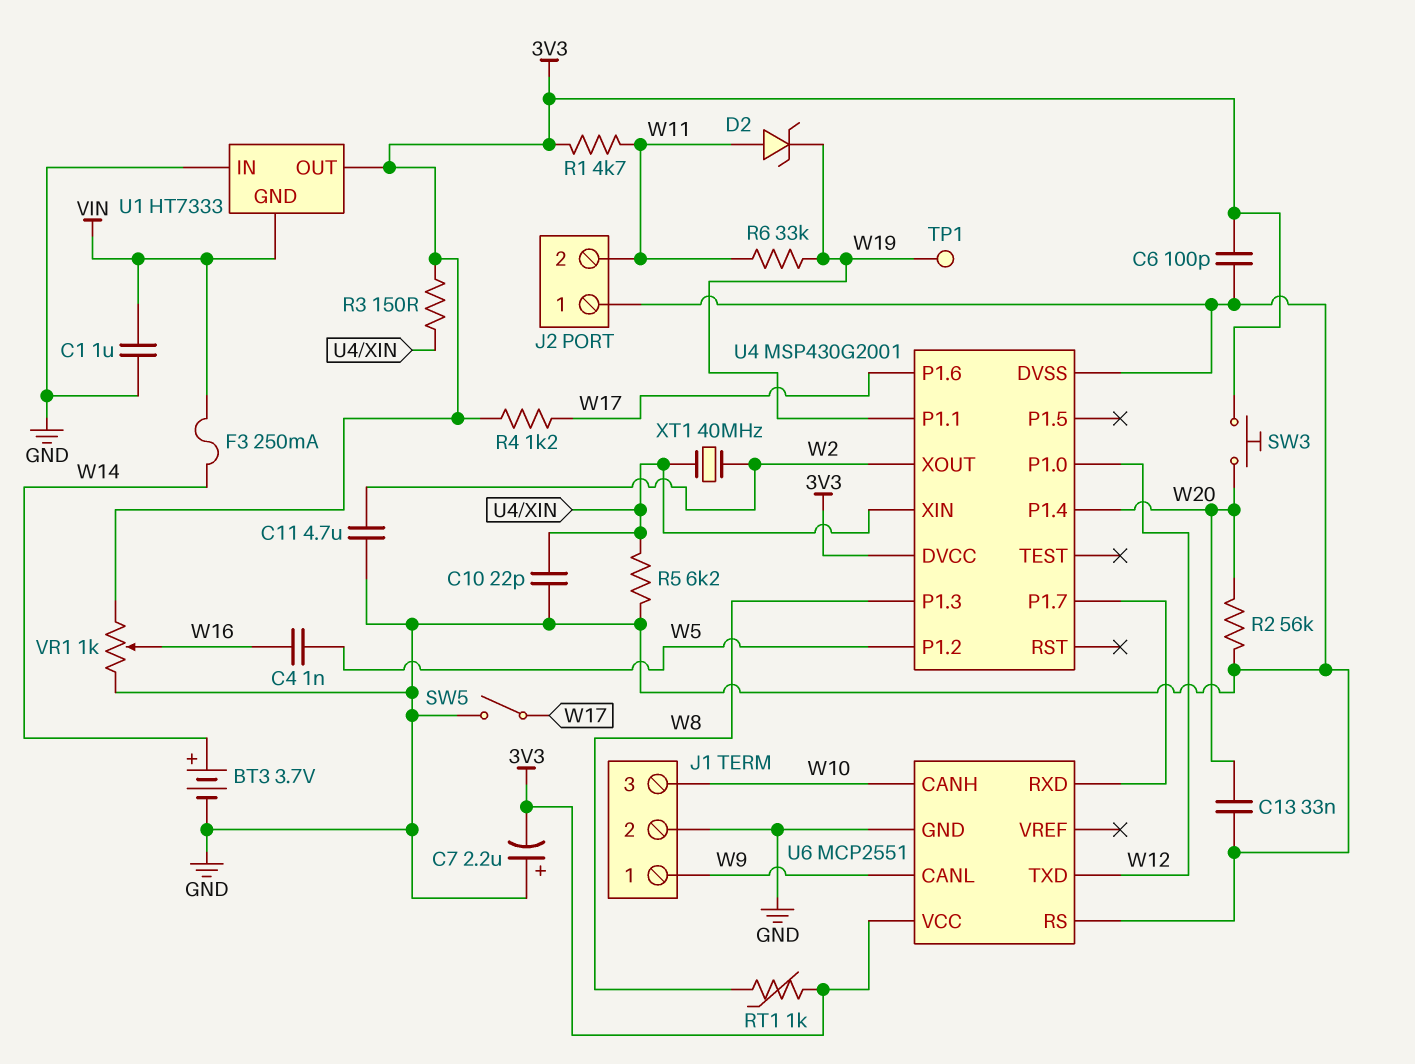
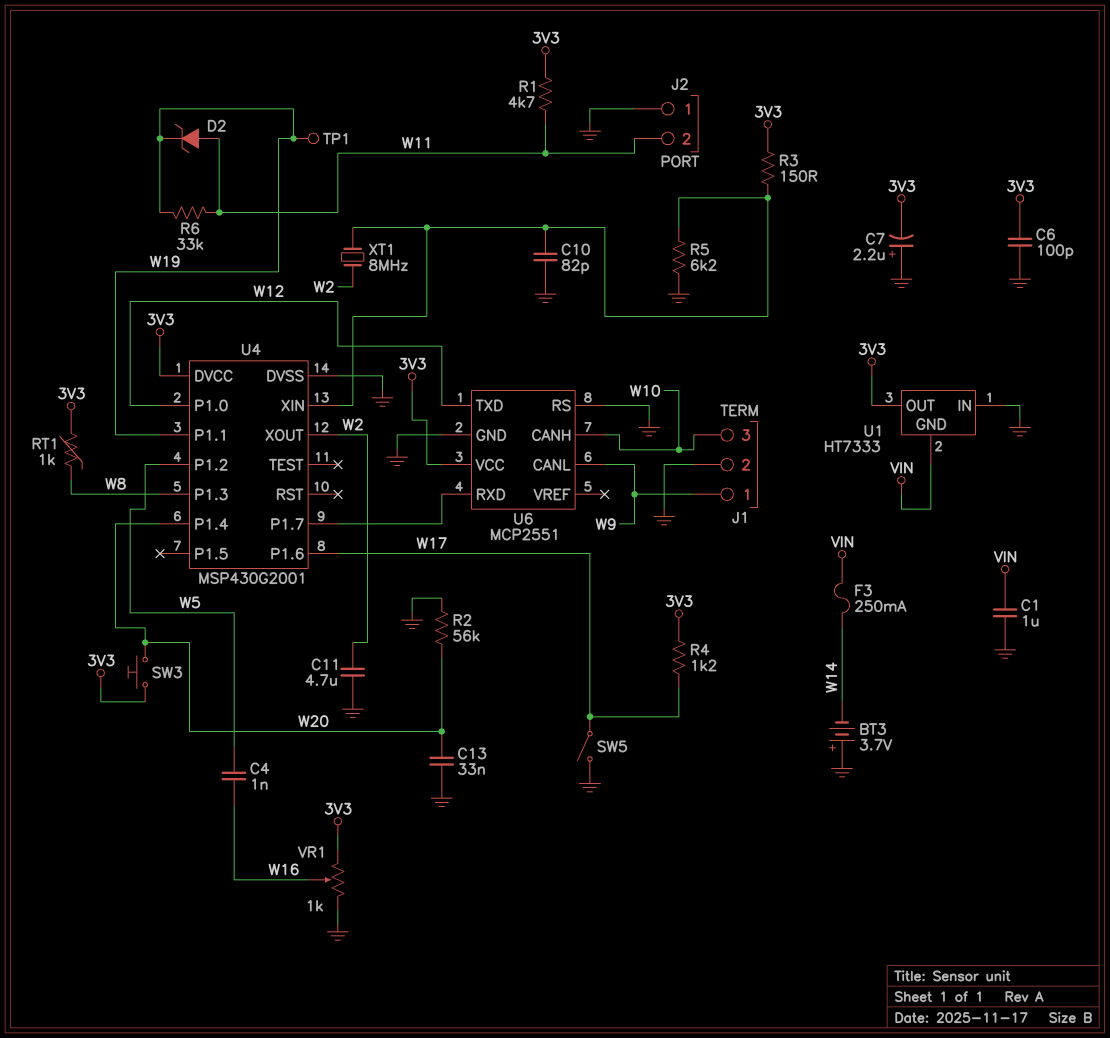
BT3: 3.7V (plus W14, minus GND) -> 3.7V (plus GND, minus W14)
C10: 22pF (GND, U4/XIN) -> 82pF (GND, U4/XIN)
XT1: 40MHz (U4/XIN, W2) -> 8MHz (U4/XIN, W2)

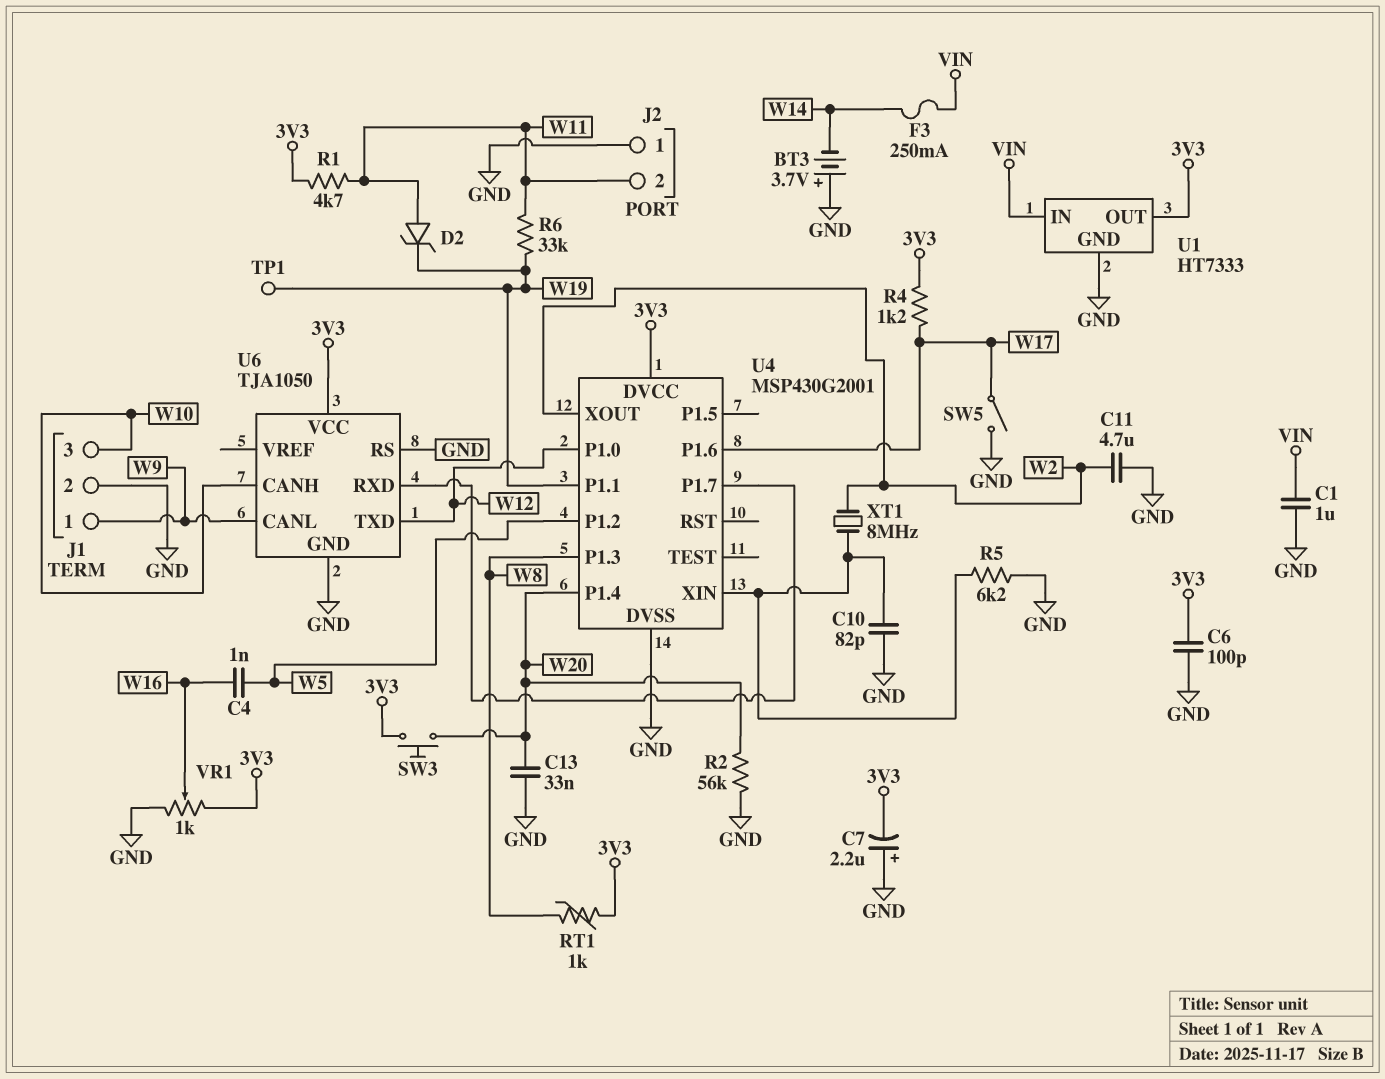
R3: 150 (3V3, U4/XIN) -> none
U1 pin GND: VIN -> GND
U1 pin IN: GND -> VIN
U6: MCP2551 -> TJA1050

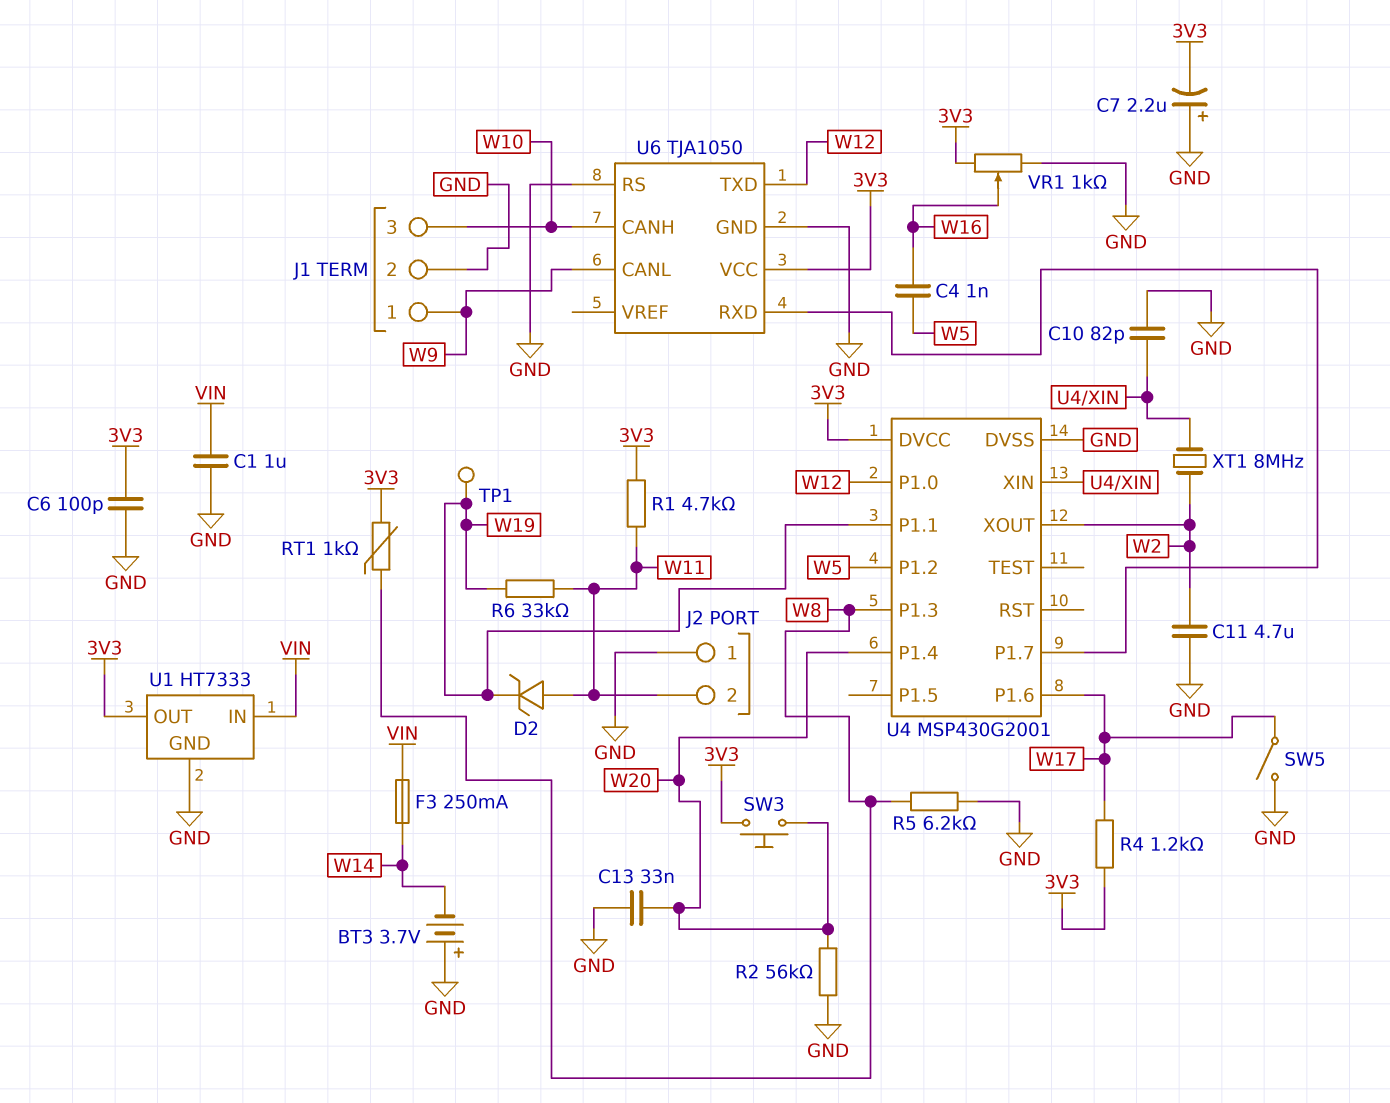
R5: 6.2k (GND, U4/XIN) -> 6.2k (GND, W8)

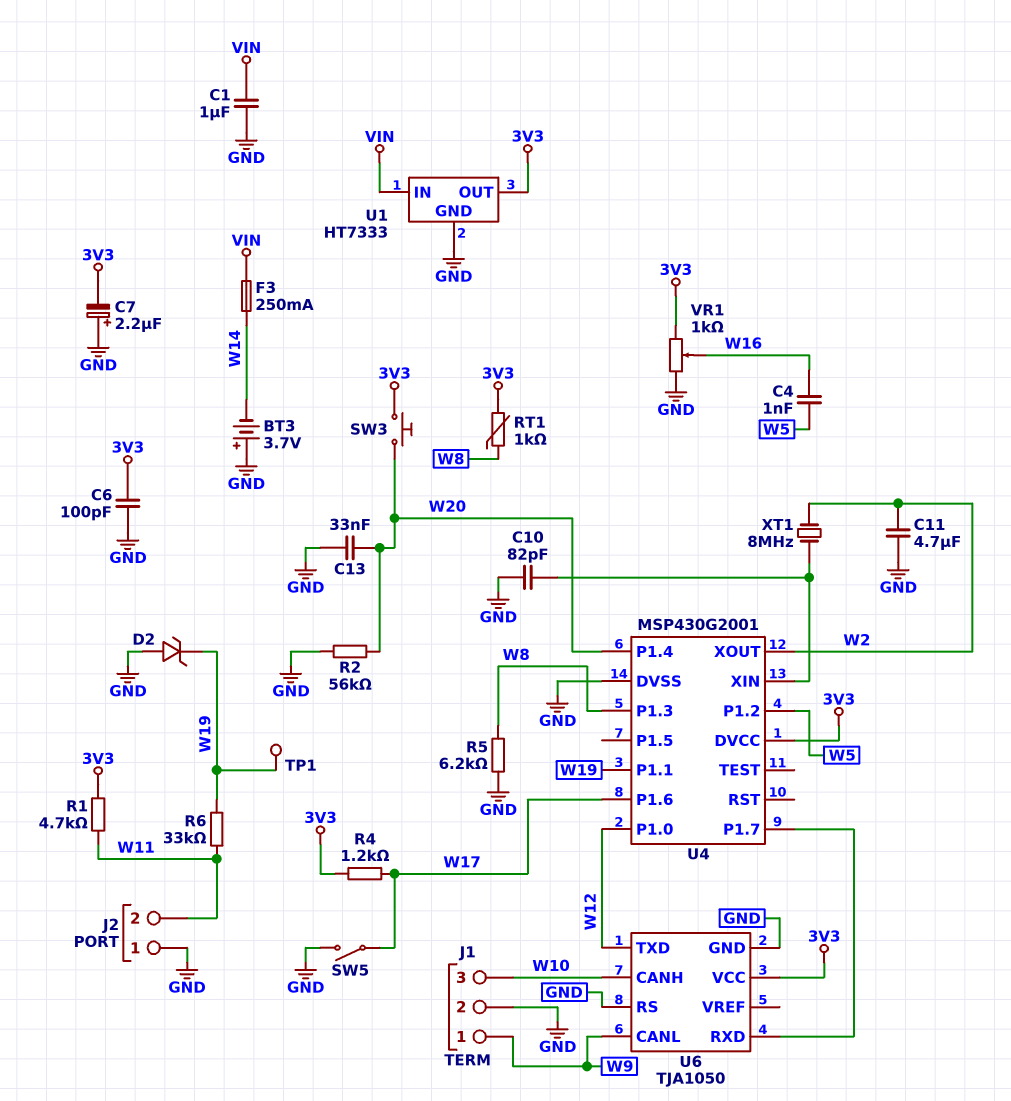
D2: zener (A W11, K W19) -> zener (A GND, K W19)

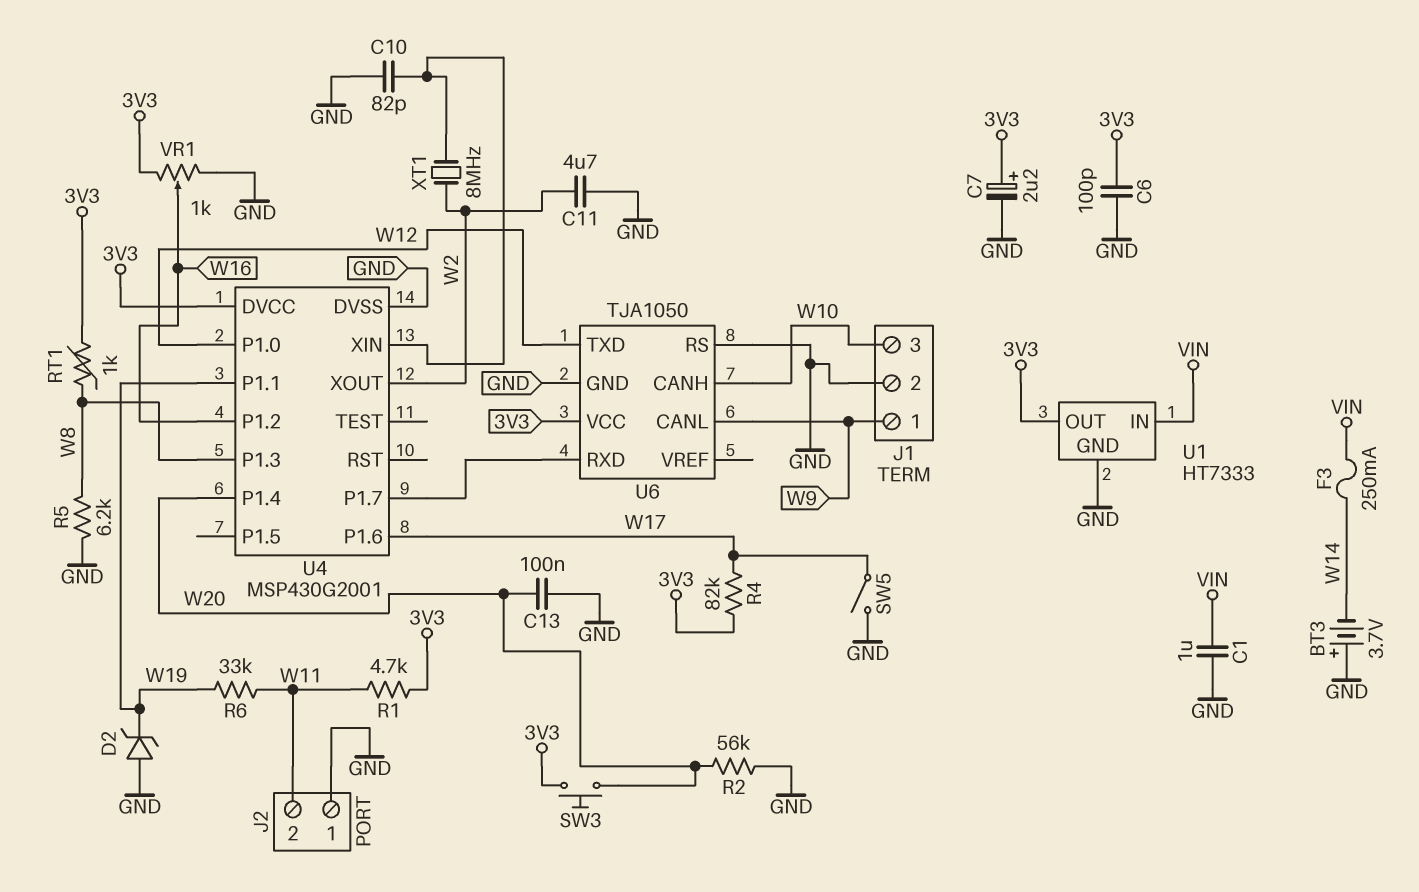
C4: 1nF (W5, W16) -> none
C7: 2.2uF (plus GND, minus 3V3) -> 2.2uF (plus 3V3, minus GND)
C13: 33nF (GND, W20) -> 100nF (GND, W20)
R4: 1.2k (3V3, W17) -> 82k (3V3, W17)
TP1: test point (W19) -> none
U4 pin P1.2: W5 -> W16

